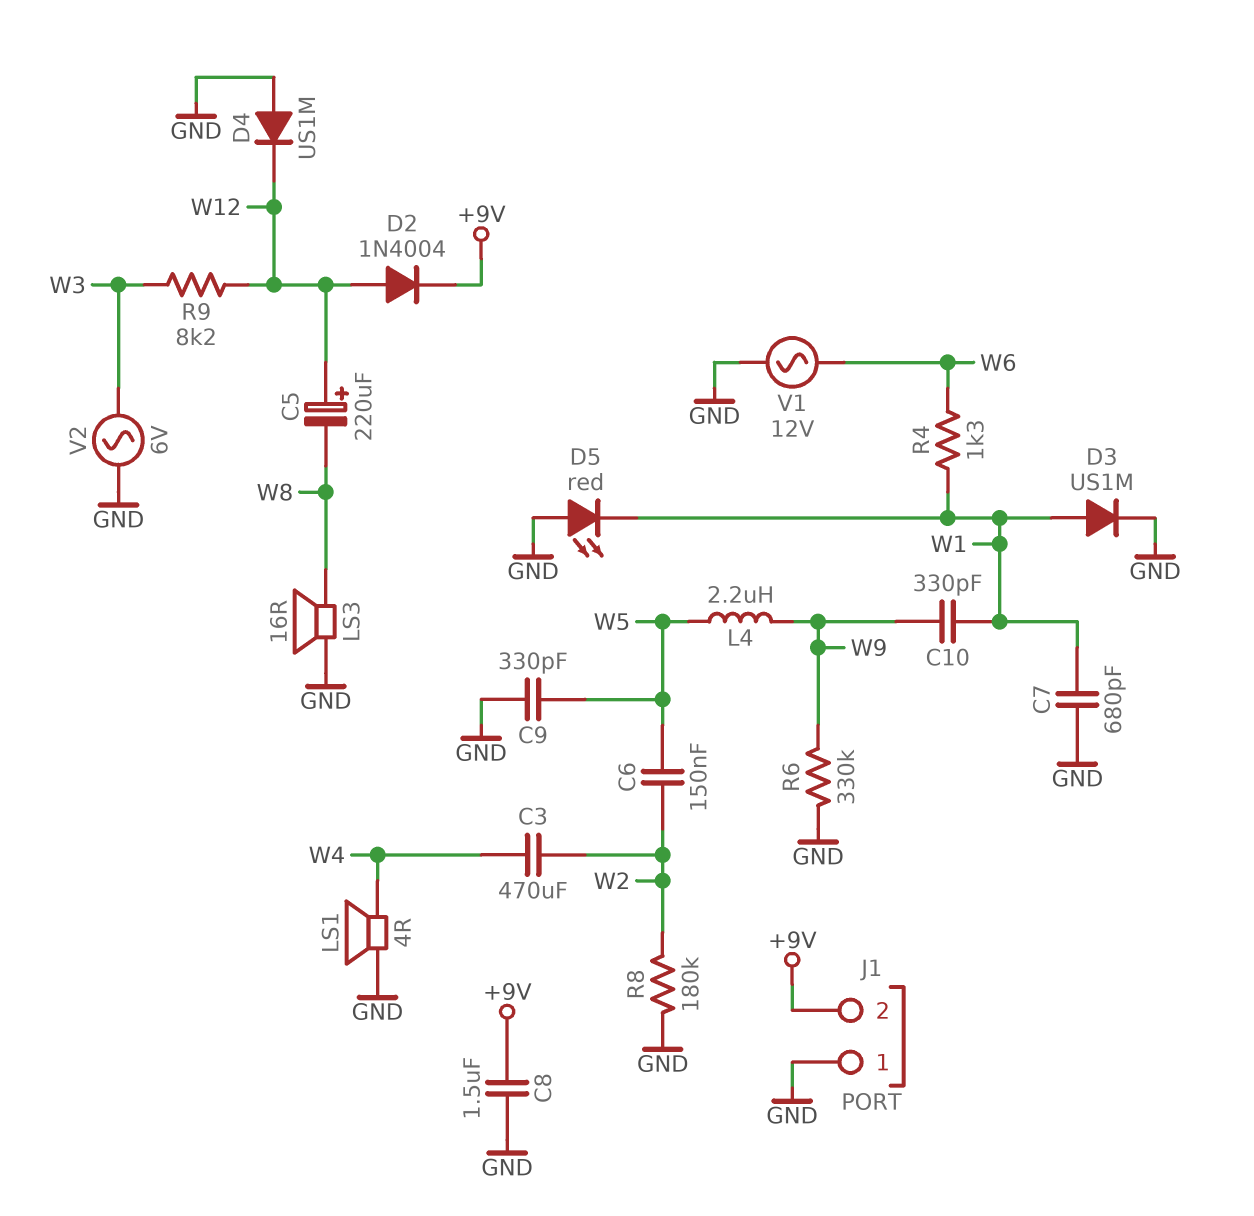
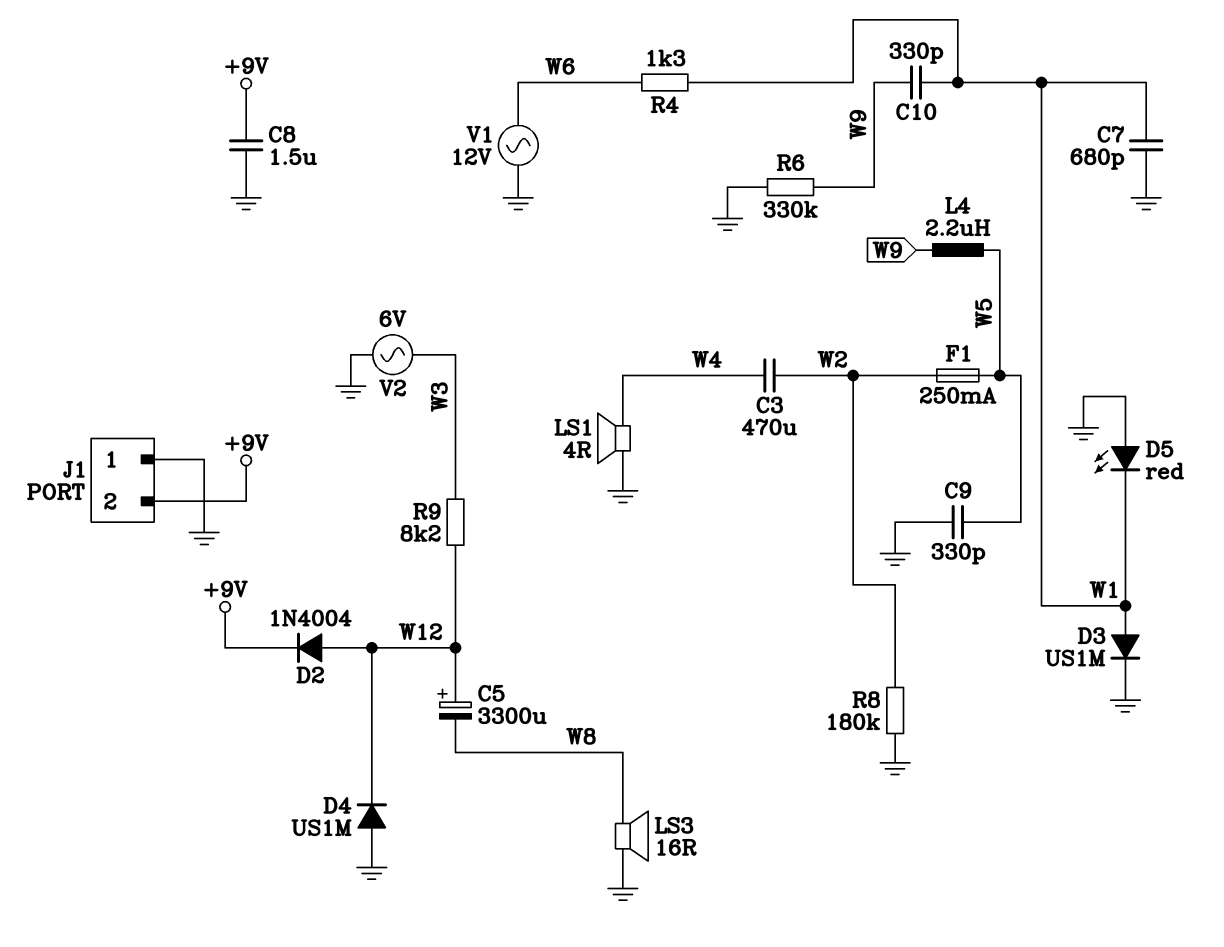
C5: 220uF (plus W12, minus W8) -> 3300uF (plus W12, minus W8)
C6: 150nF (W2, W5) -> none
F1: none -> 250mA (W2, W5)

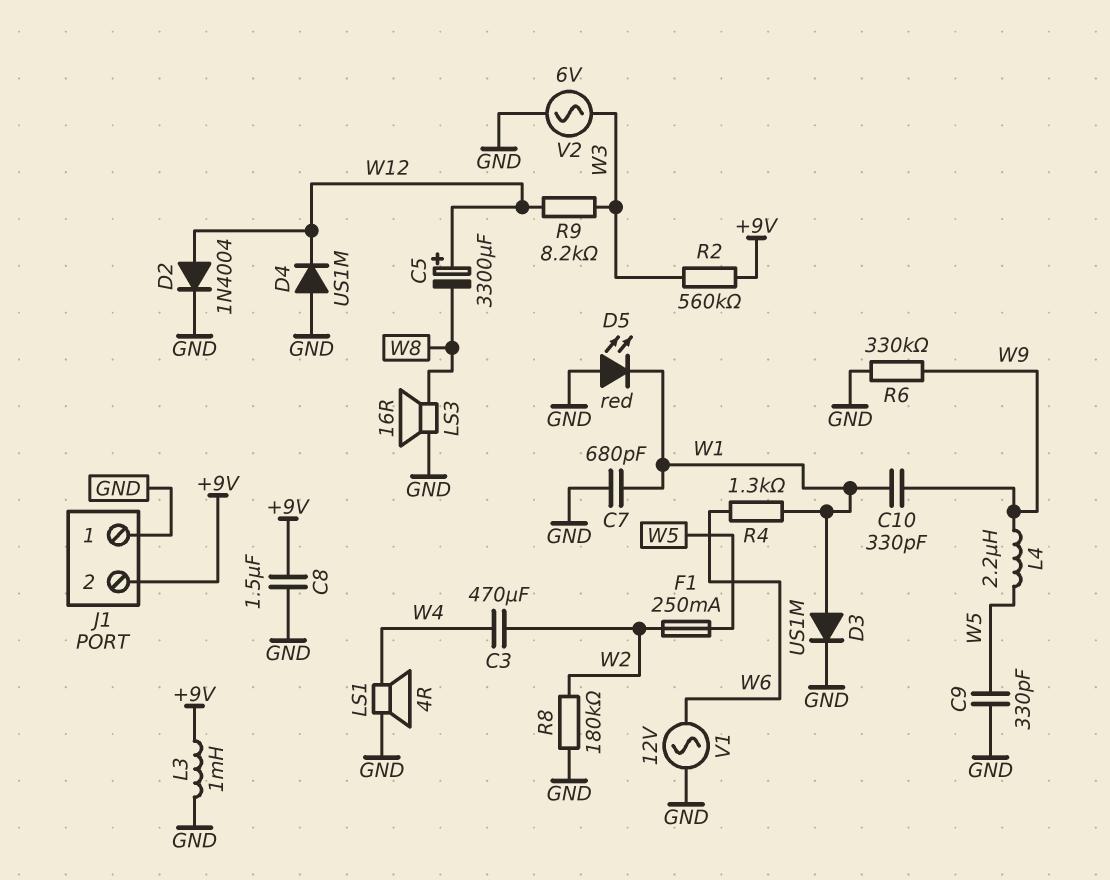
D2: diode 1N4004 (A W12, K +9V) -> diode 1N4004 (A W12, K GND)
L3: none -> 1mH (+9V, GND)
R2: none -> 560k (+9V, W3)

